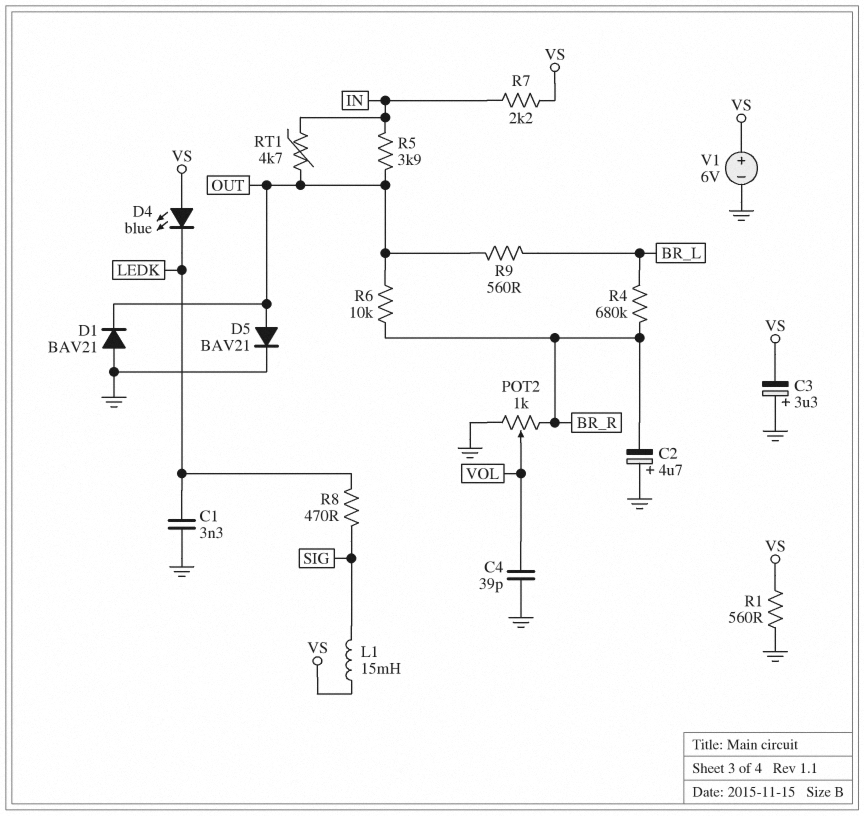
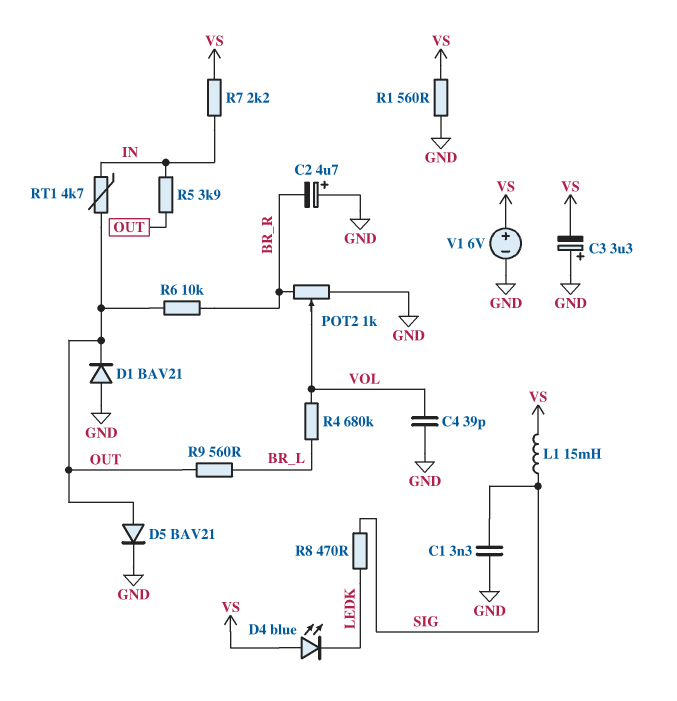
C1: 3.3nF (GND, LEDK) -> 3.3nF (GND, SIG)
R4: 680k (BR_L, BR_R) -> 680k (BR_L, VOL)

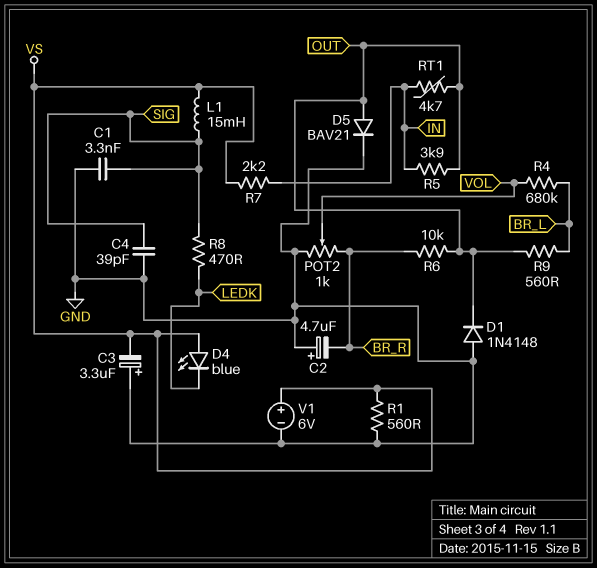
C4: 39pF (GND, VOL) -> 39pF (GND, SIG)
D1: diode BAV21 (A GND, K OUT) -> diode 1N4148 (A GND, K OUT)

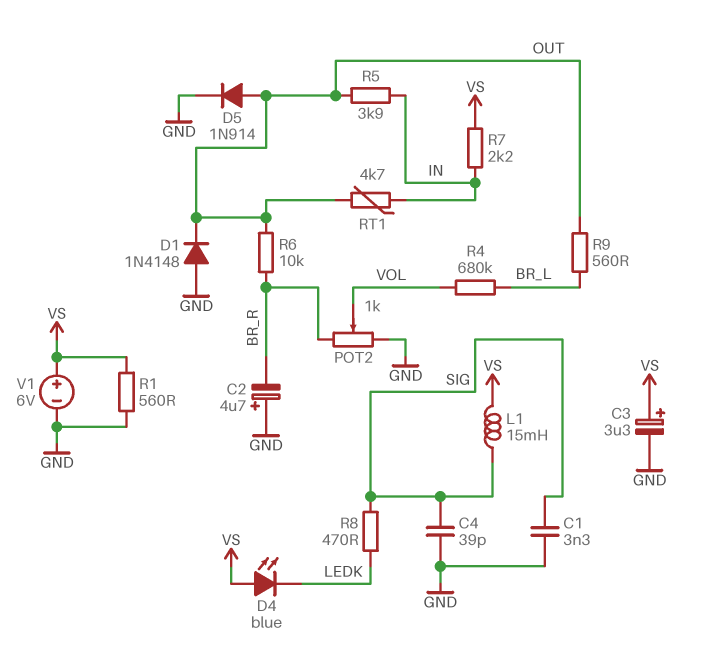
C3: 3.3uF (plus GND, minus VS) -> 3.3uF (plus VS, minus GND)
D5: diode BAV21 (A OUT, K GND) -> diode 1N914 (A OUT, K GND)

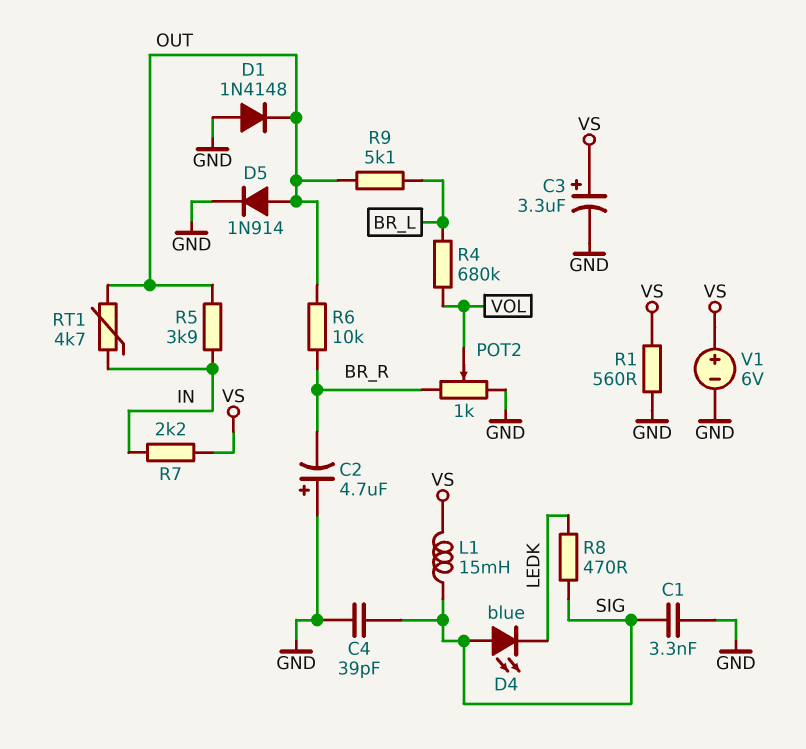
D4: LED blue (A VS, K LEDK) -> LED blue (A SIG, K LEDK)
R9: 560 (BR_L, OUT) -> 5.1k (BR_L, OUT)

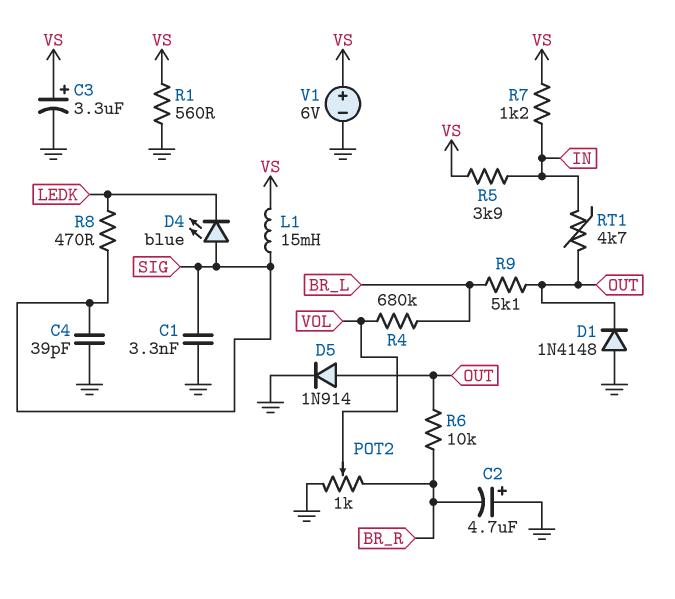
R5: 3.9k (IN, OUT) -> 3.9k (IN, VS)
R7: 2.2k (IN, VS) -> 1.2k (IN, VS)

